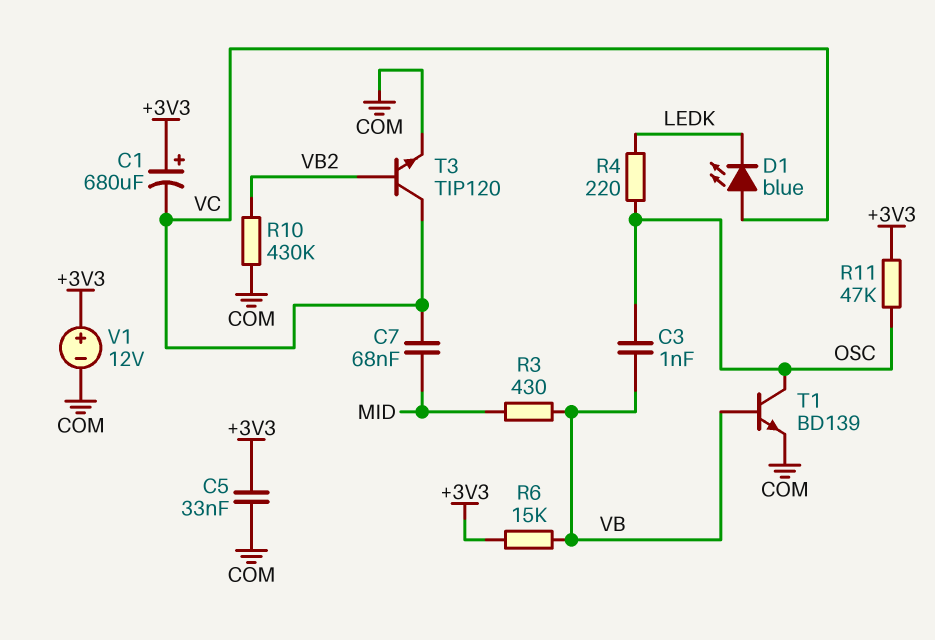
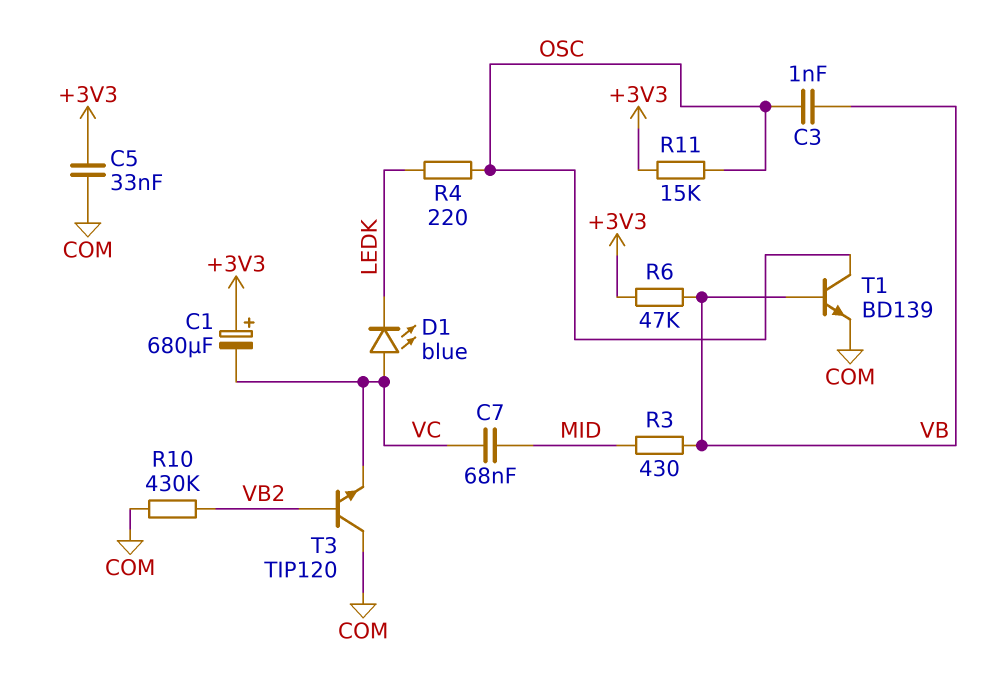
R6: 15k (+3V3, VB) -> 47k (+3V3, VB)
R11: 47k (+3V3, OSC) -> 15k (+3V3, OSC)
T3: NPN TIP120 (B VB2, C VC, E COM) -> NPN TIP120 (B VB2, C COM, E VC)
V1: 12V (plus +3V3, minus COM) -> none

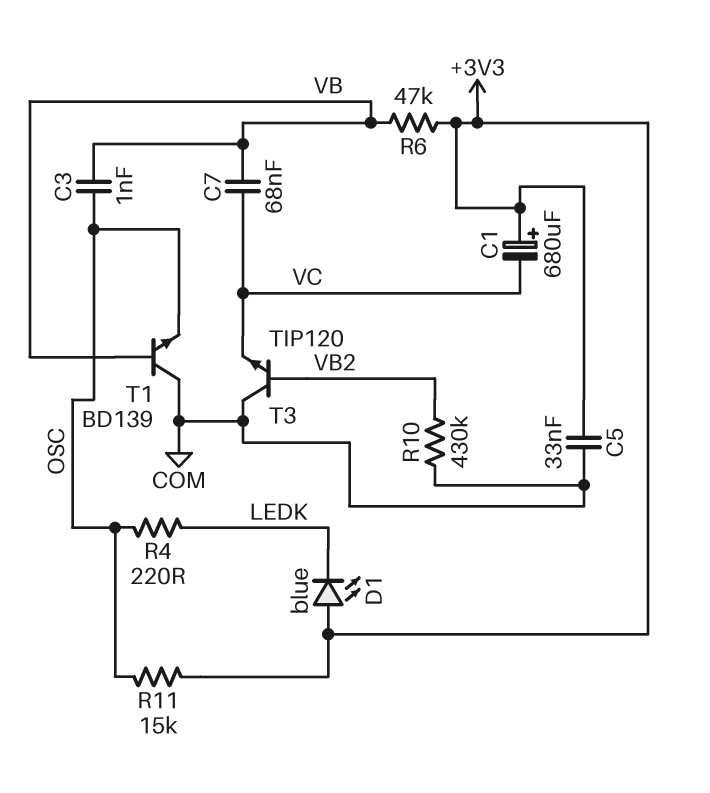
C7: 68nF (MID, VC) -> 68nF (VB, VC)
D1: LED blue (A VC, K LEDK) -> LED blue (A +3V3, K LEDK)
R3: 430 (MID, VB) -> none
T1: NPN BD139 (B VB, C OSC, E COM) -> NPN BD139 (B VB, C COM, E OSC)

